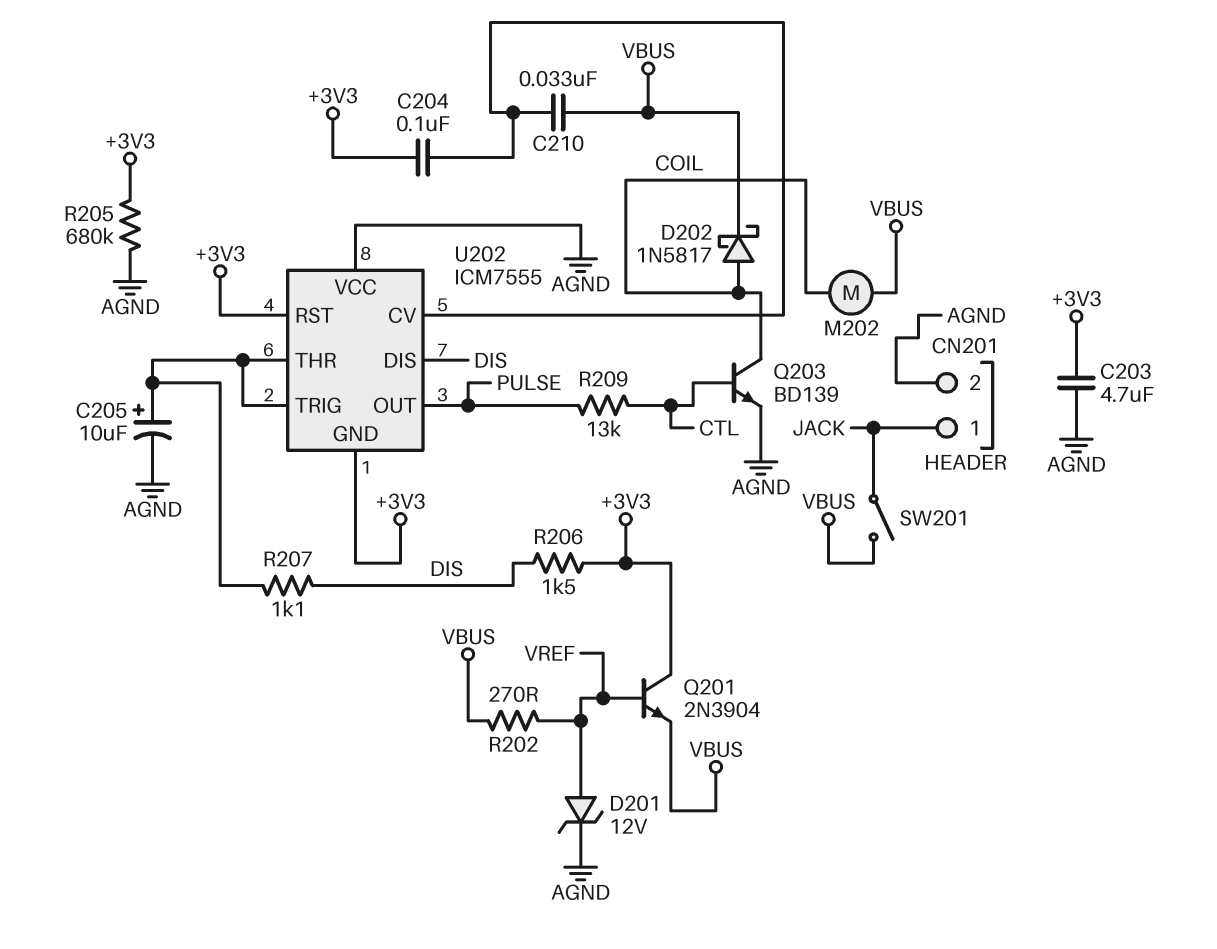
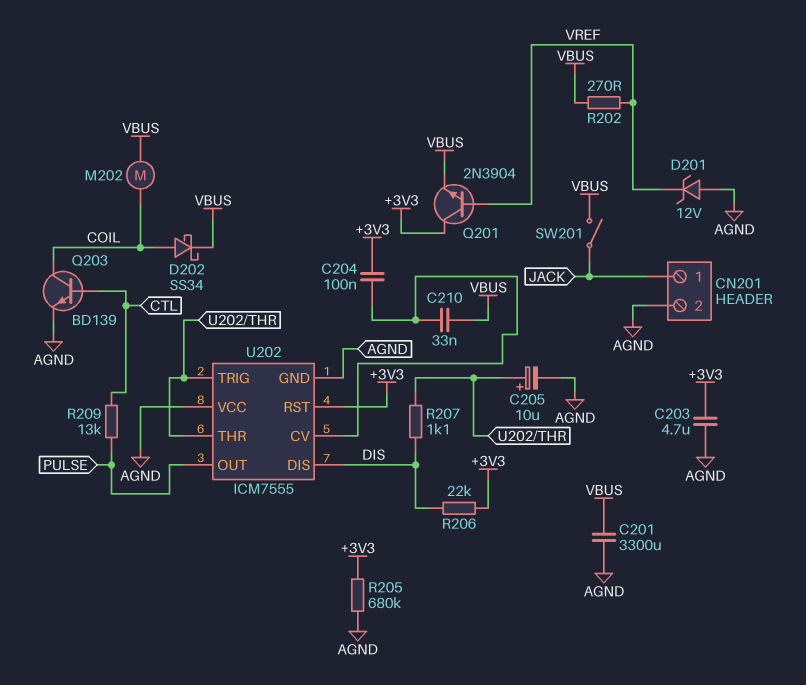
C201: none -> 3300uF (AGND, VBUS)
D201: zener 12V (A VREF, K AGND) -> zener 12V (A AGND, K VREF)
D202: schottky 1N5817 (A COIL, K VBUS) -> schottky SS34 (A COIL, K VBUS)
R206: 1.5k (+3V3, DIS) -> 22k (+3V3, DIS)
U202 pin GND: +3V3 -> AGND

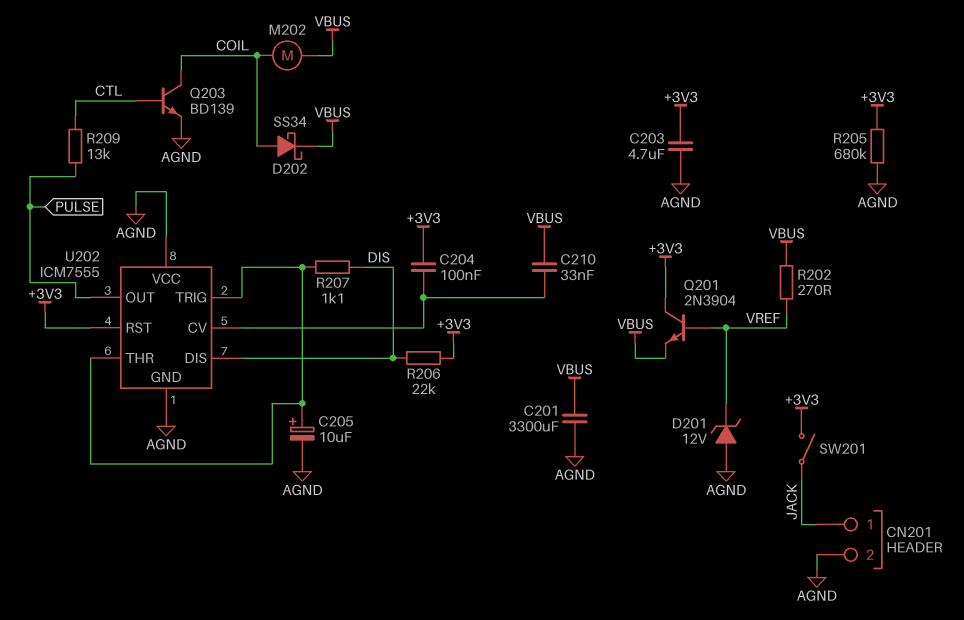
SW201: switch (JACK, VBUS) -> switch (+3V3, JACK)

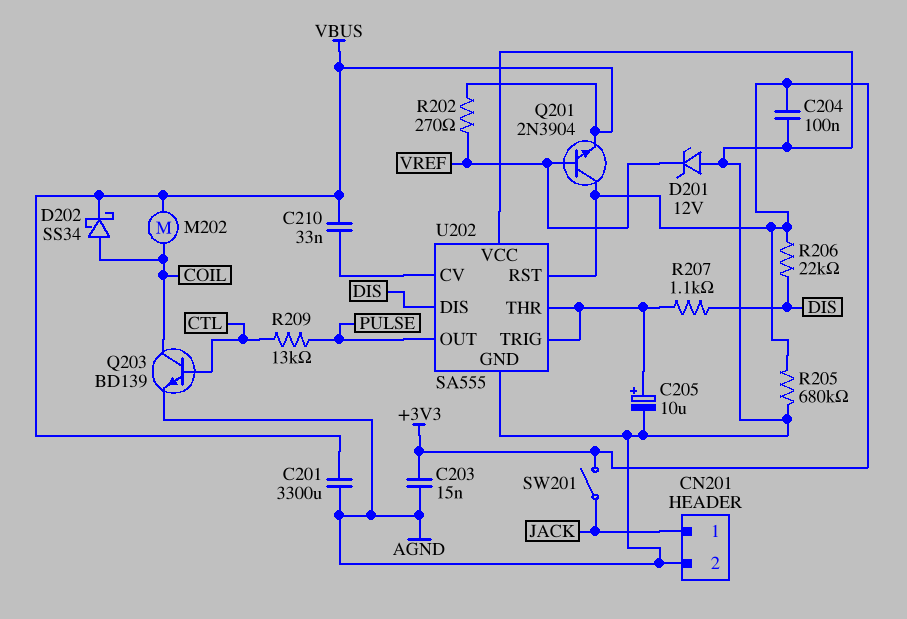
C203: 4.7uF (+3V3, AGND) -> 15nF (+3V3, AGND)
C204: 100nF (+3V3, U202/CV) -> 100nF (+3V3, AGND)
U202: ICM7555 -> SA555

